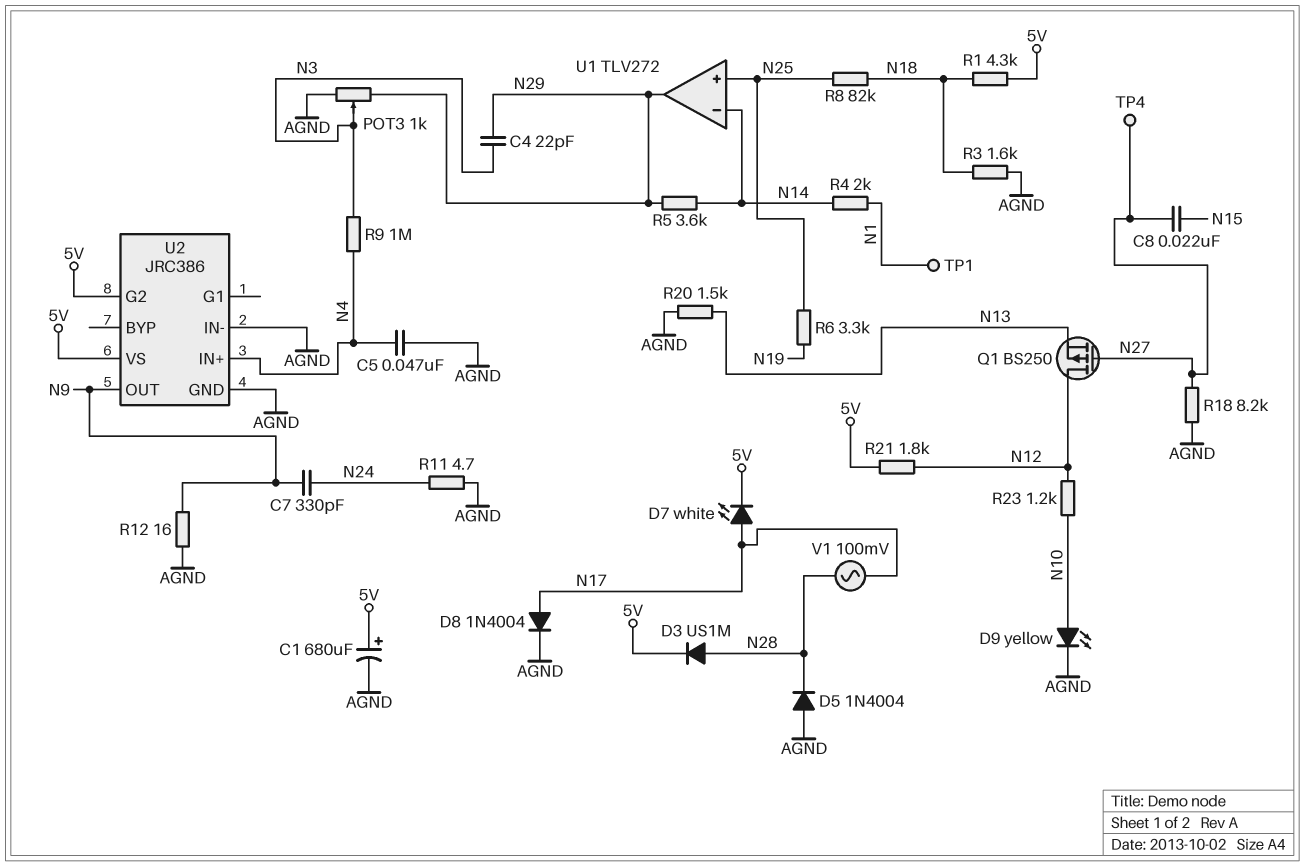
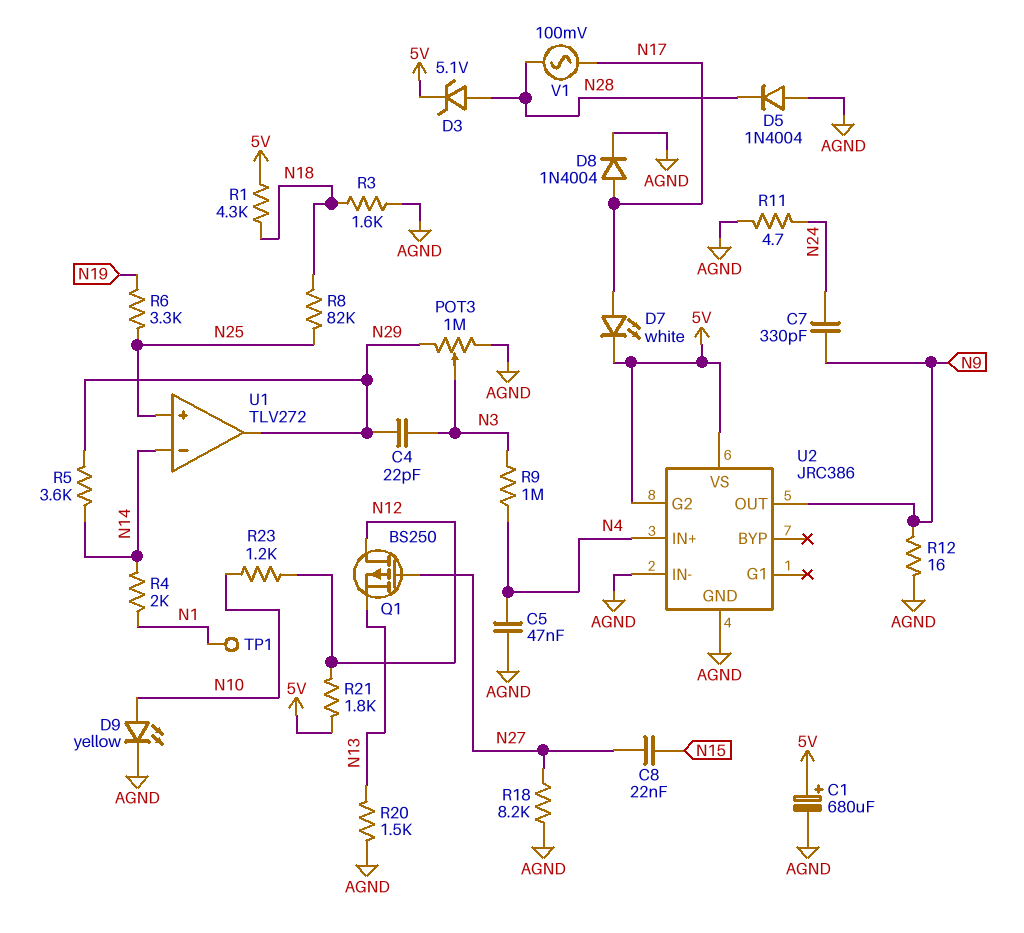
D3: diode US1M (A N28, K 5V) -> zener 5.1V (A N28, K 5V)
POT3: 1k (AGND, N29, wiper N3) -> 1M (AGND, N29, wiper N3)
TP4: test point (N27) -> none

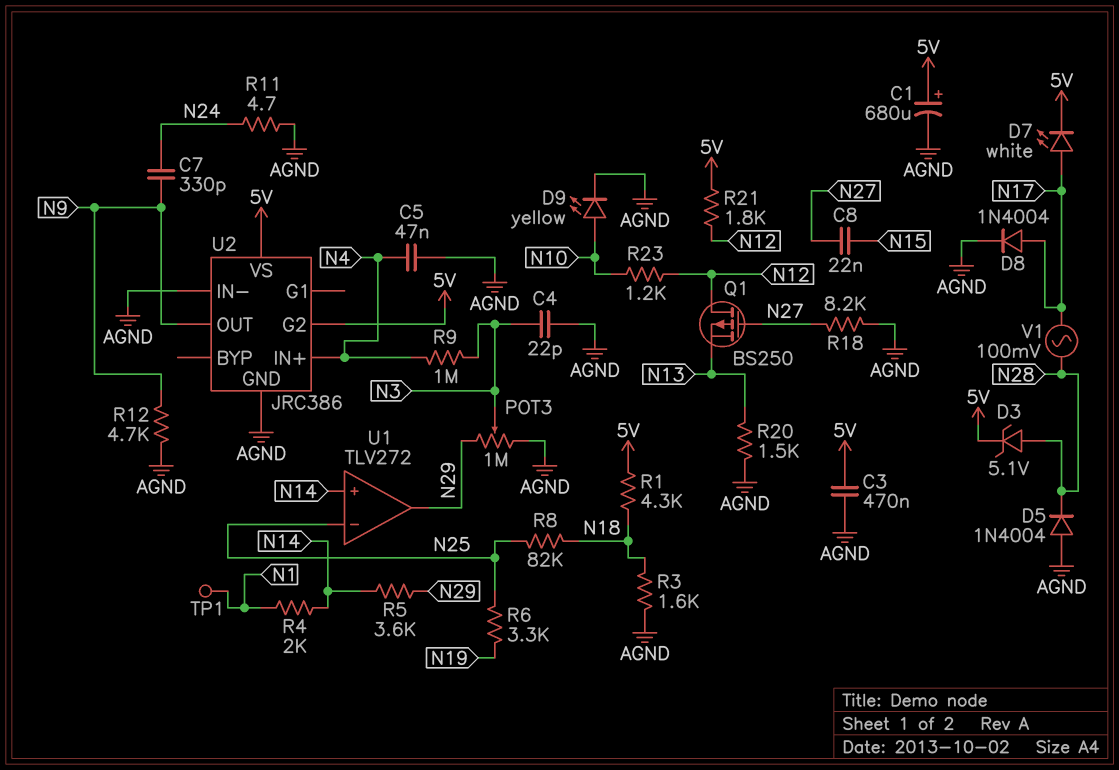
C3: none -> 470nF (5V, AGND)
C4: 22pF (N3, N29) -> 22pF (AGND, N3)
R12: 16 (AGND, N9) -> 4.7k (AGND, N9)
U1 pin in+: N25 -> N14
U1 pin in-: N14 -> N25

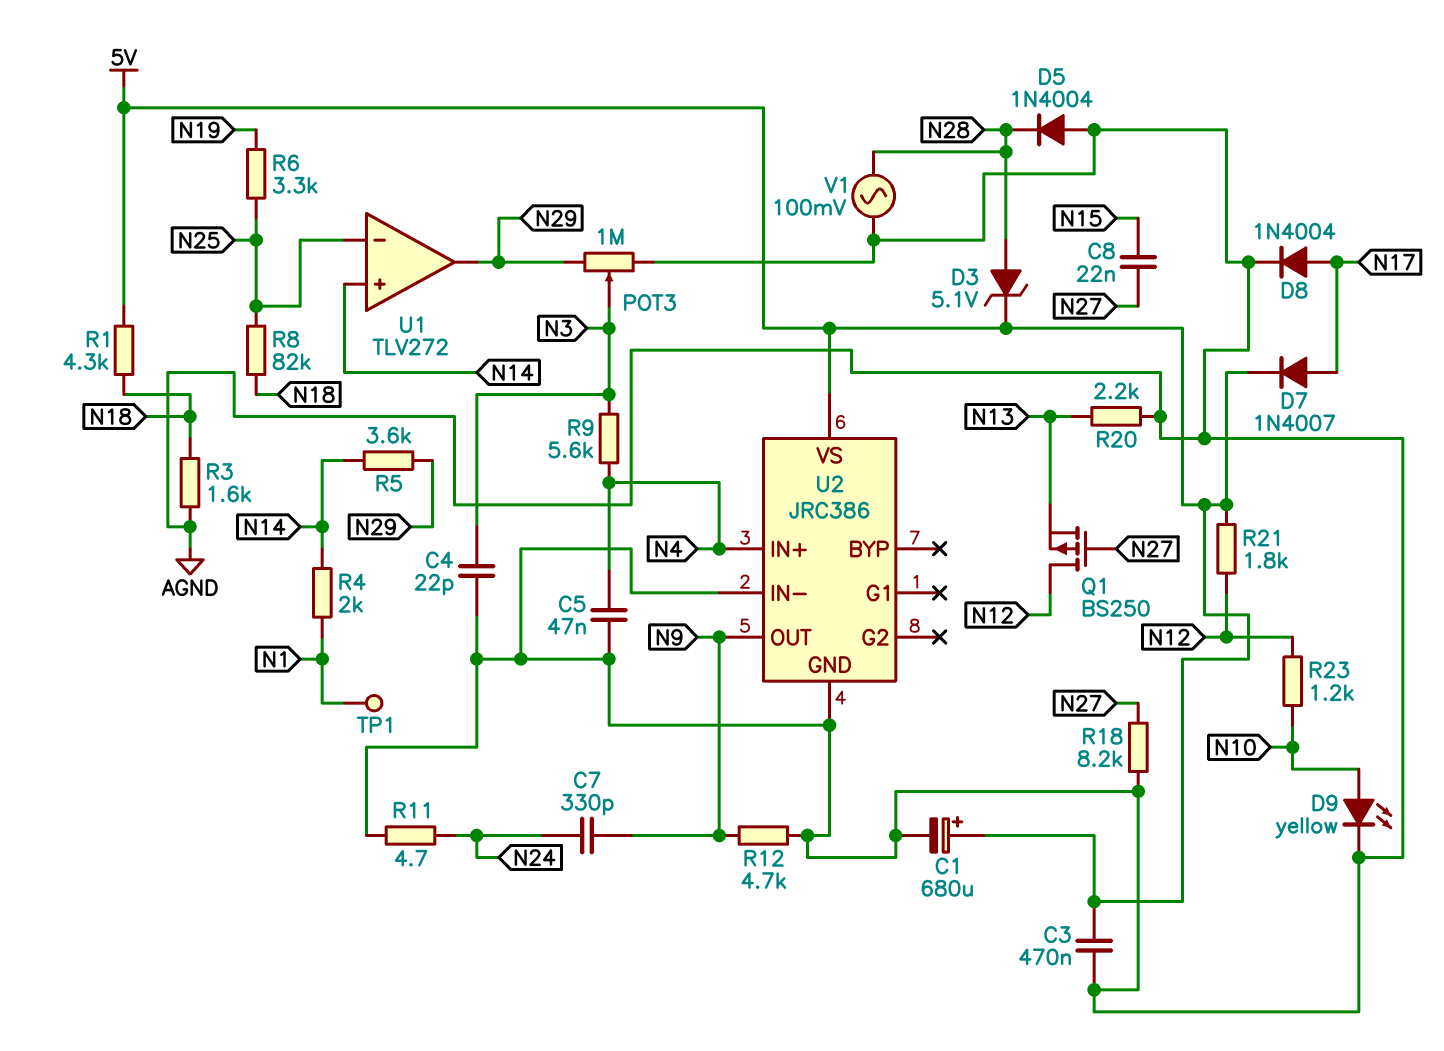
D7: LED white (A N17, K 5V) -> diode 1N4007 (A N17, K 5V)
R9: 1M (N3, N4) -> 5.6k (N3, N4)
R20: 1.5k (AGND, N13) -> 2.2k (AGND, N13)
U2 pin G2: 5V -> none
V1: AC 100mV (N17, N28) -> AC 100mV (AGND, N28)

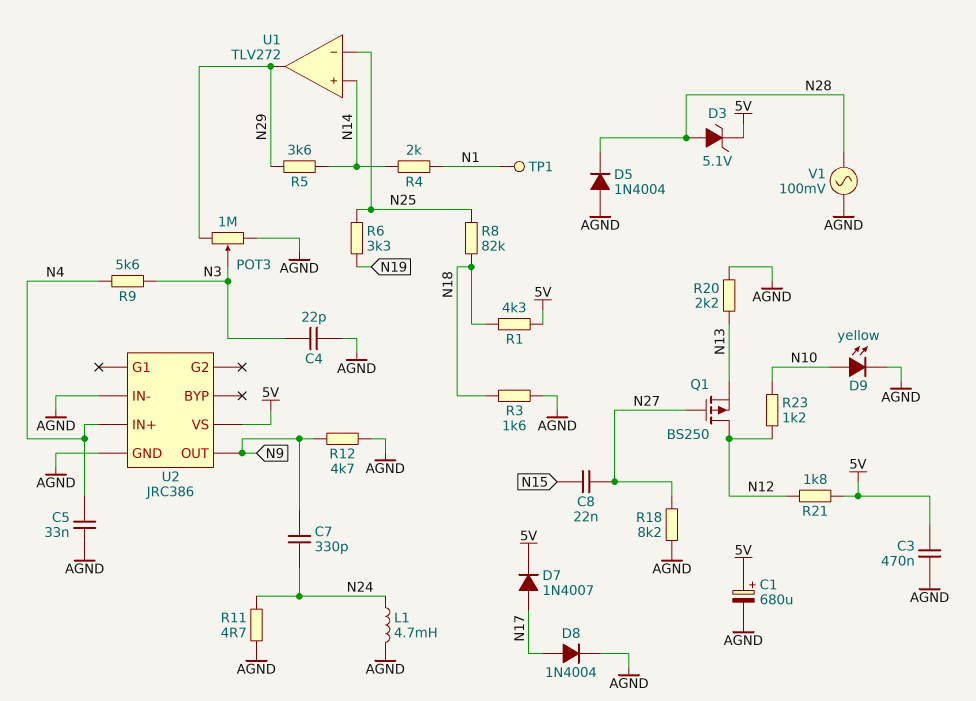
C5: 47nF (AGND, N4) -> 33nF (AGND, N4)
L1: none -> 4.7mH (AGND, N24)

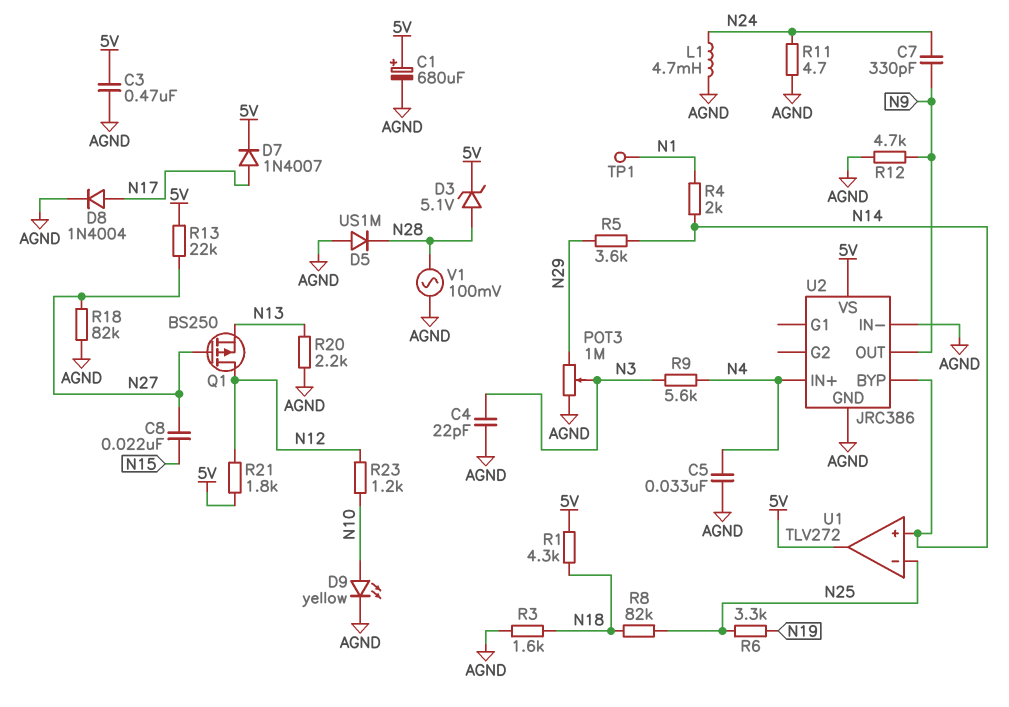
D5: diode 1N4004 (A AGND, K N28) -> diode US1M (A AGND, K N28)
R13: none -> 22k (5V, N27)
R18: 8.2k (AGND, N27) -> 82k (AGND, N27)
U1 pin out: N29 -> 5V
U2 pin BYP: none -> N14

